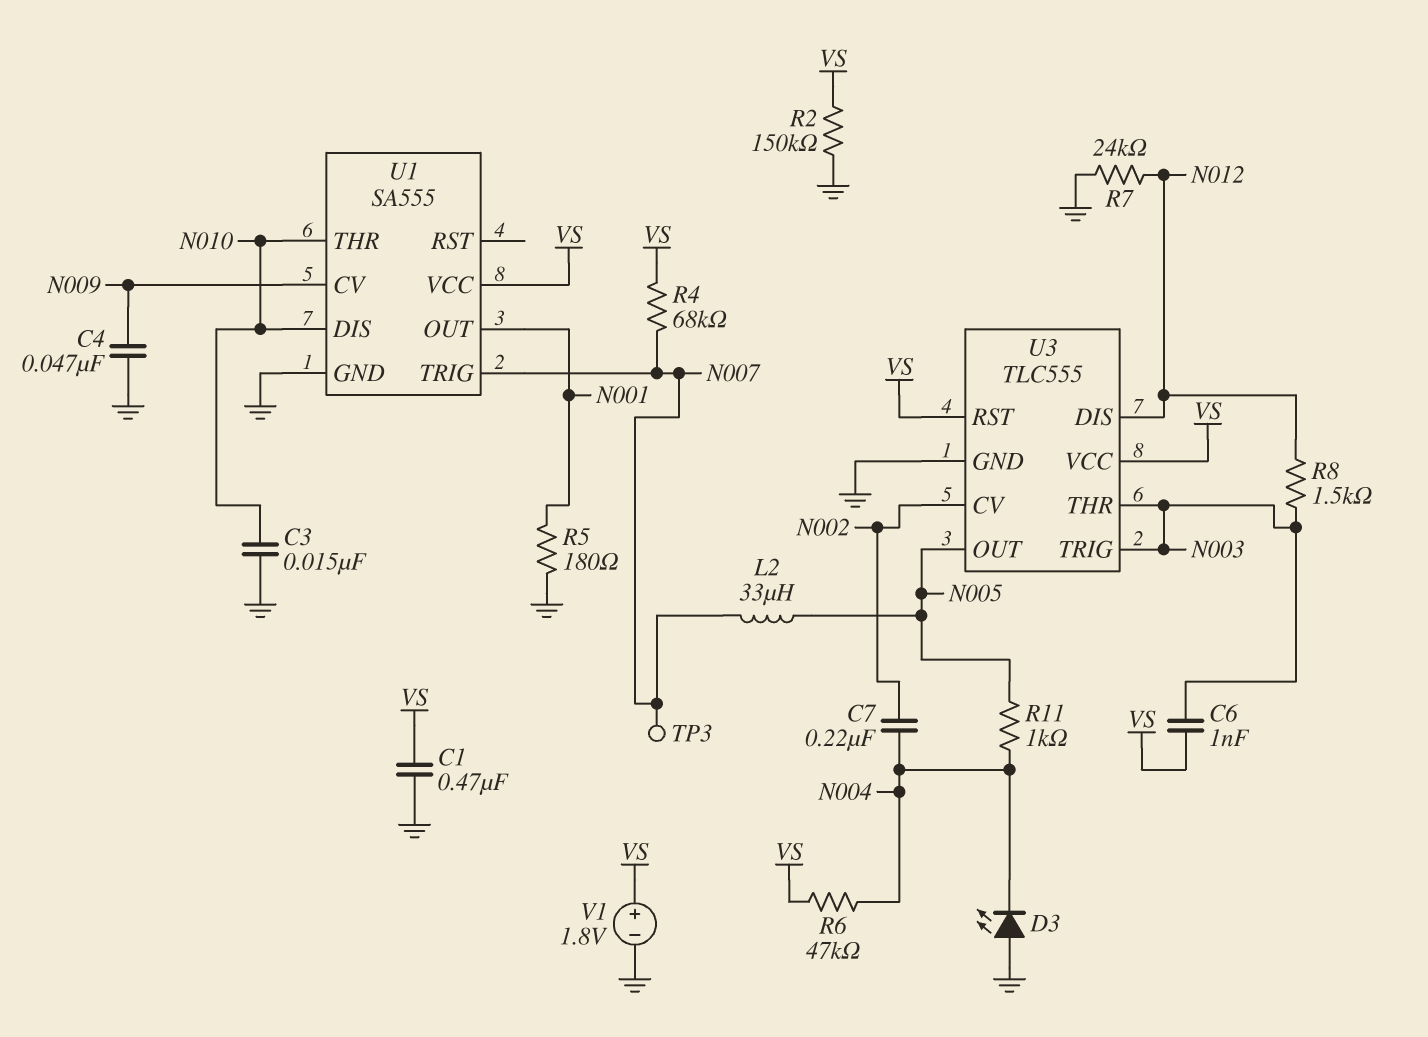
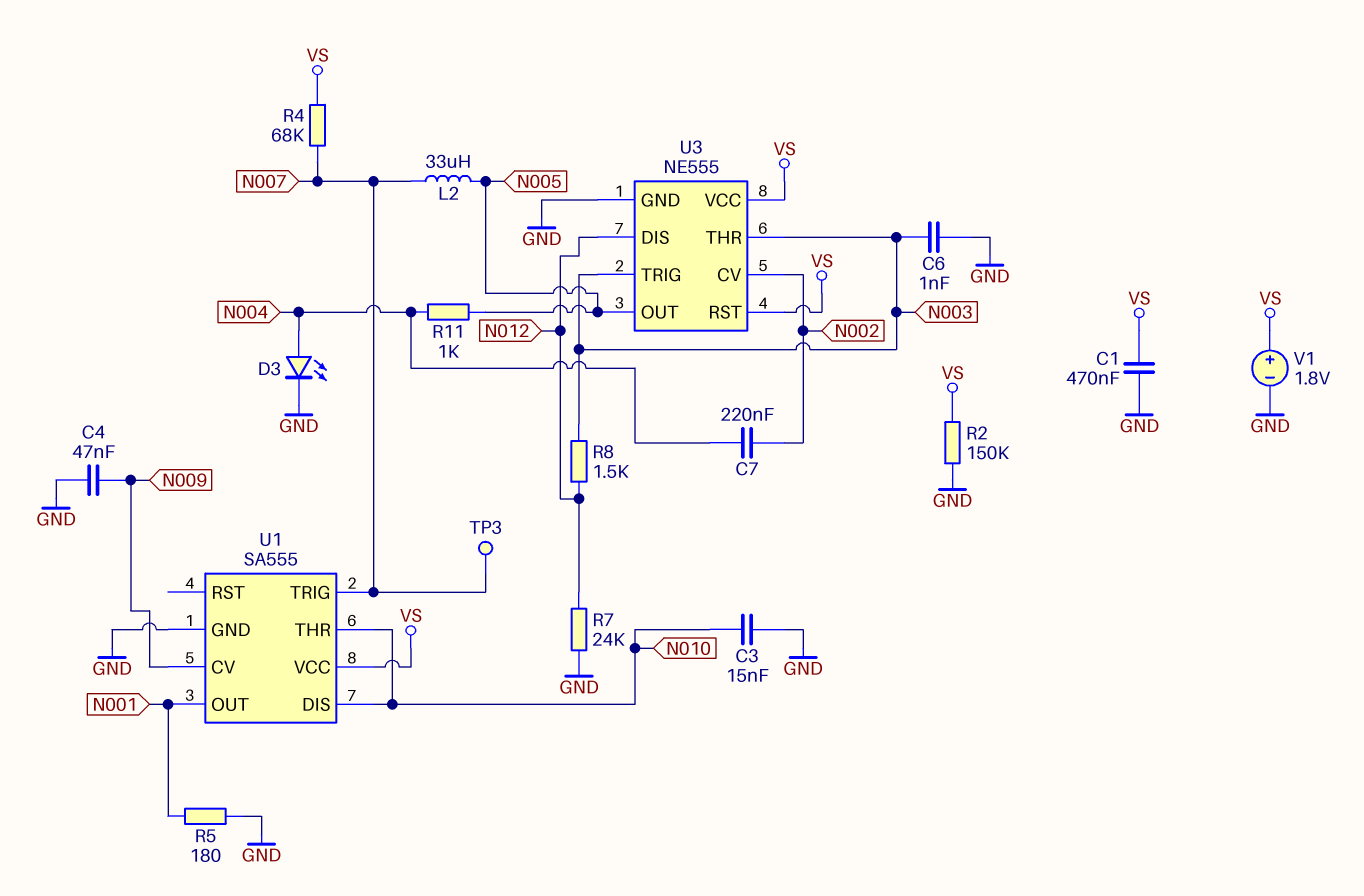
C6: 1nF (N003, VS) -> 1nF (GND, N003)
D3: LED (A GND, K N004) -> LED (A N004, K GND)
R6: 47k (N004, VS) -> none
U3: TLC555 -> NE555

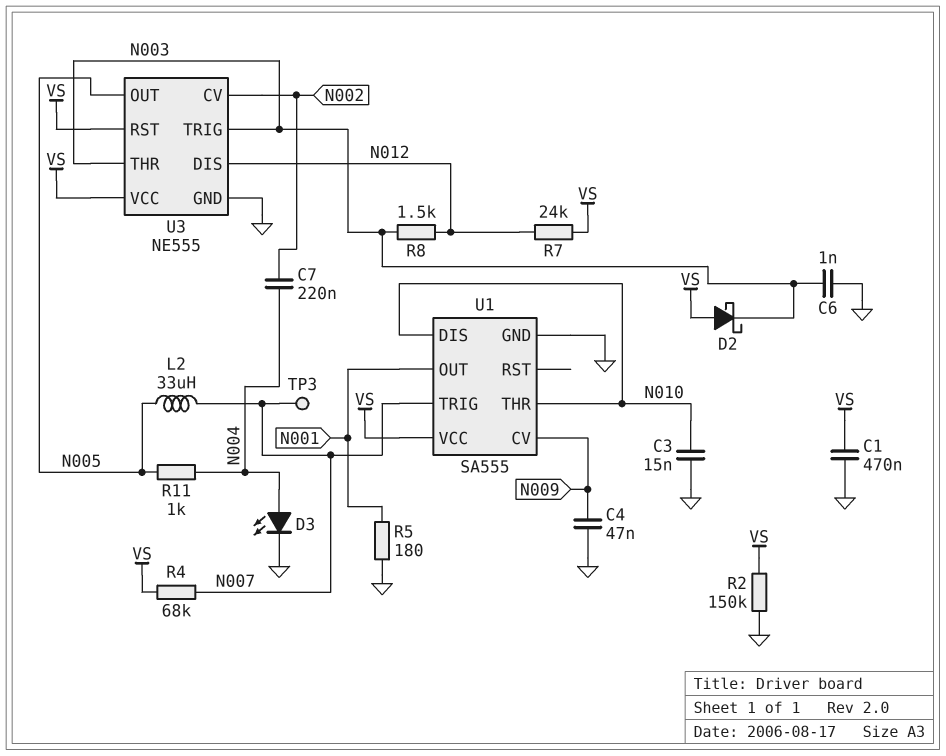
D2: none -> schottky (A VS, K N003)
R7: 24k (GND, N012) -> 24k (N012, VS)
V1: 1.8V (plus VS, minus GND) -> none

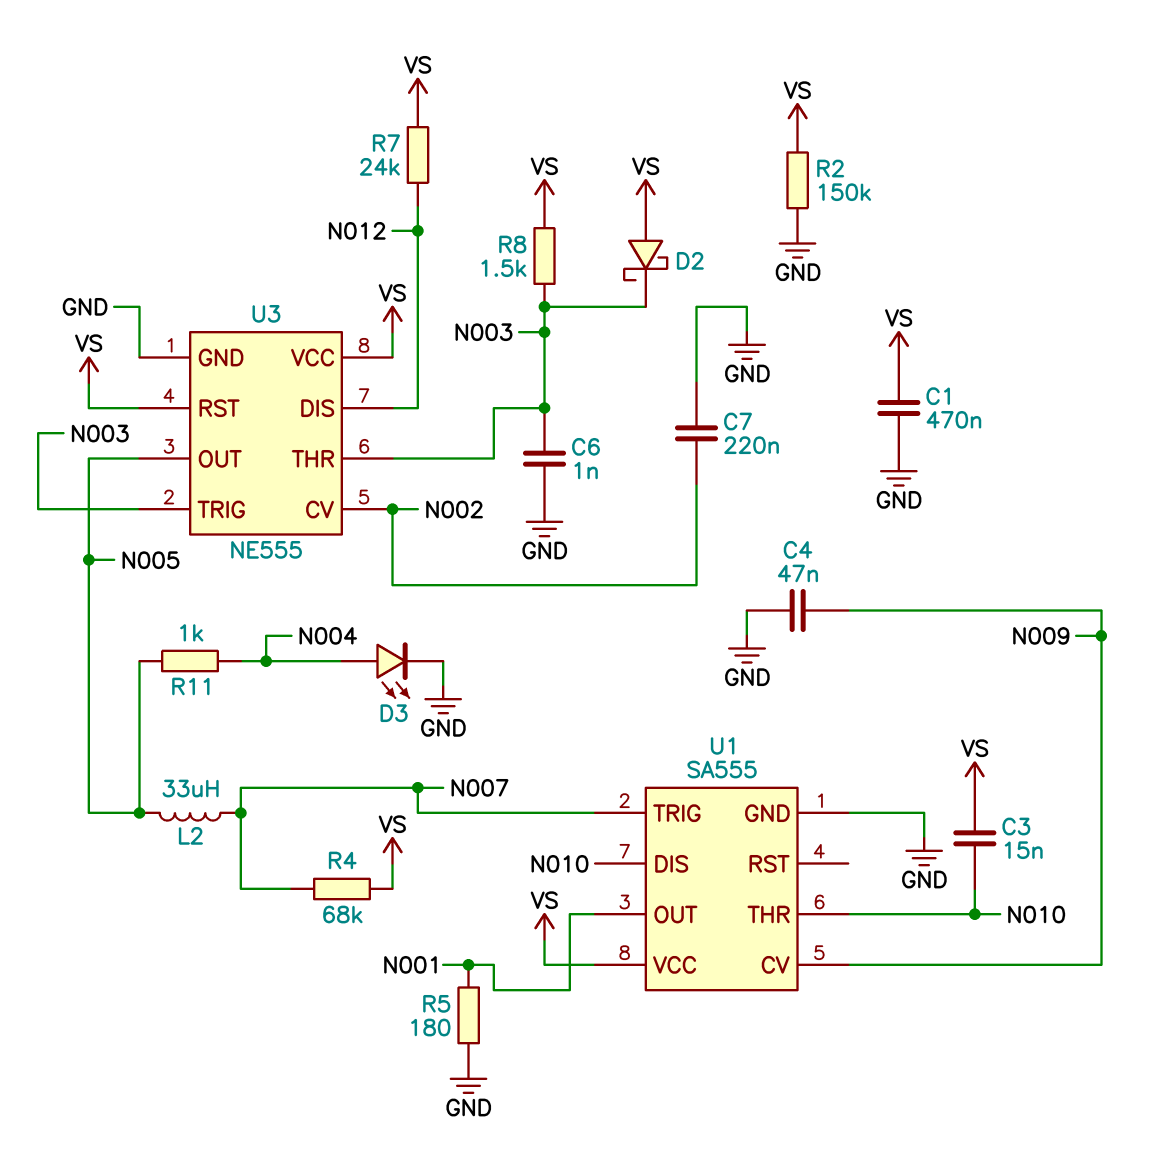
C3: 15nF (GND, N010) -> 15nF (N010, VS)
C7: 220nF (N002, N004) -> 220nF (GND, N002)
R8: 1.5k (N003, N012) -> 1.5k (N003, VS)
TP3: test point (N007) -> none

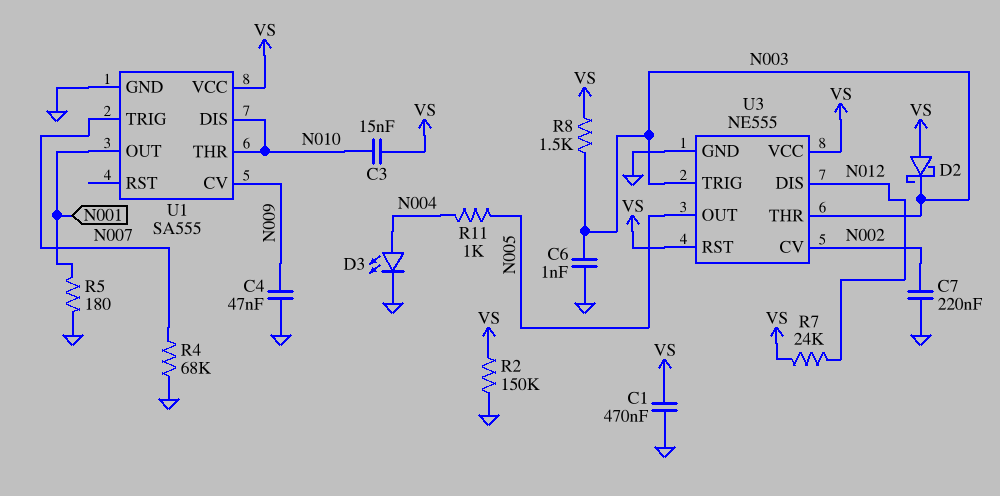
L2: 33uH (N005, N007) -> none
R4: 68k (N007, VS) -> 68k (GND, N007)

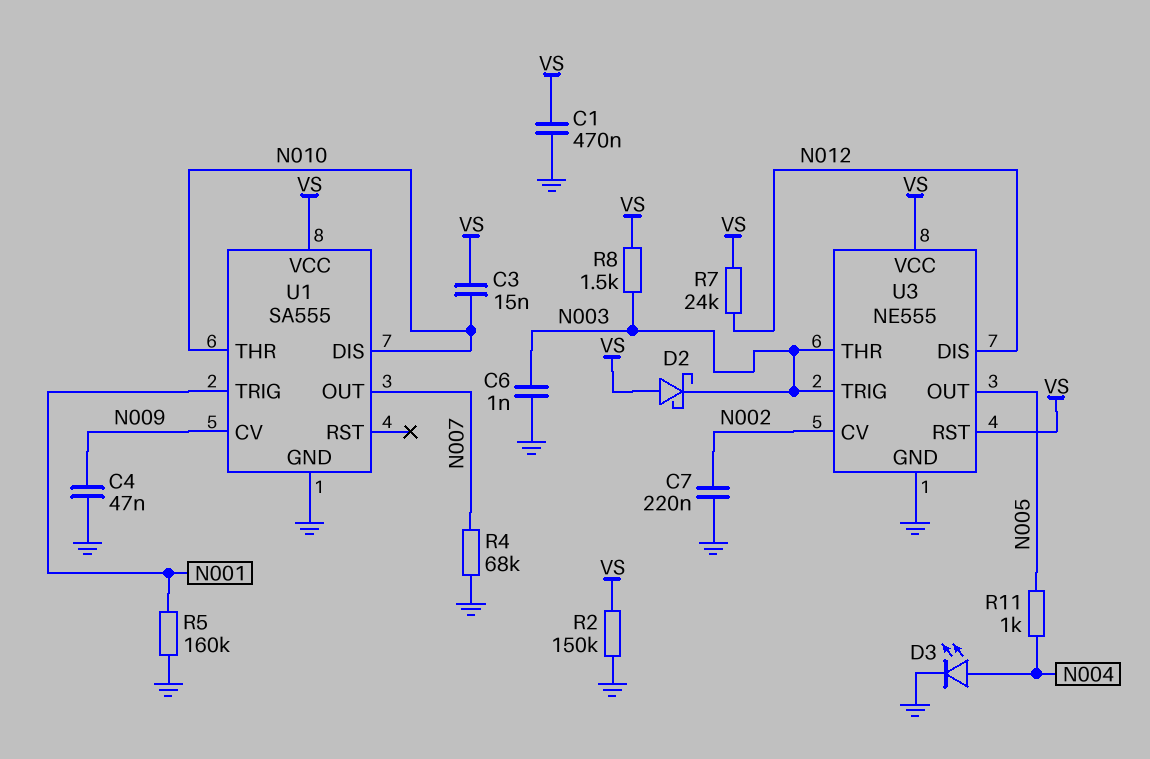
R5: 180 (GND, N001) -> 160k (GND, N001)
U1 pin OUT: N001 -> N007
U1 pin TRIG: N007 -> N001

